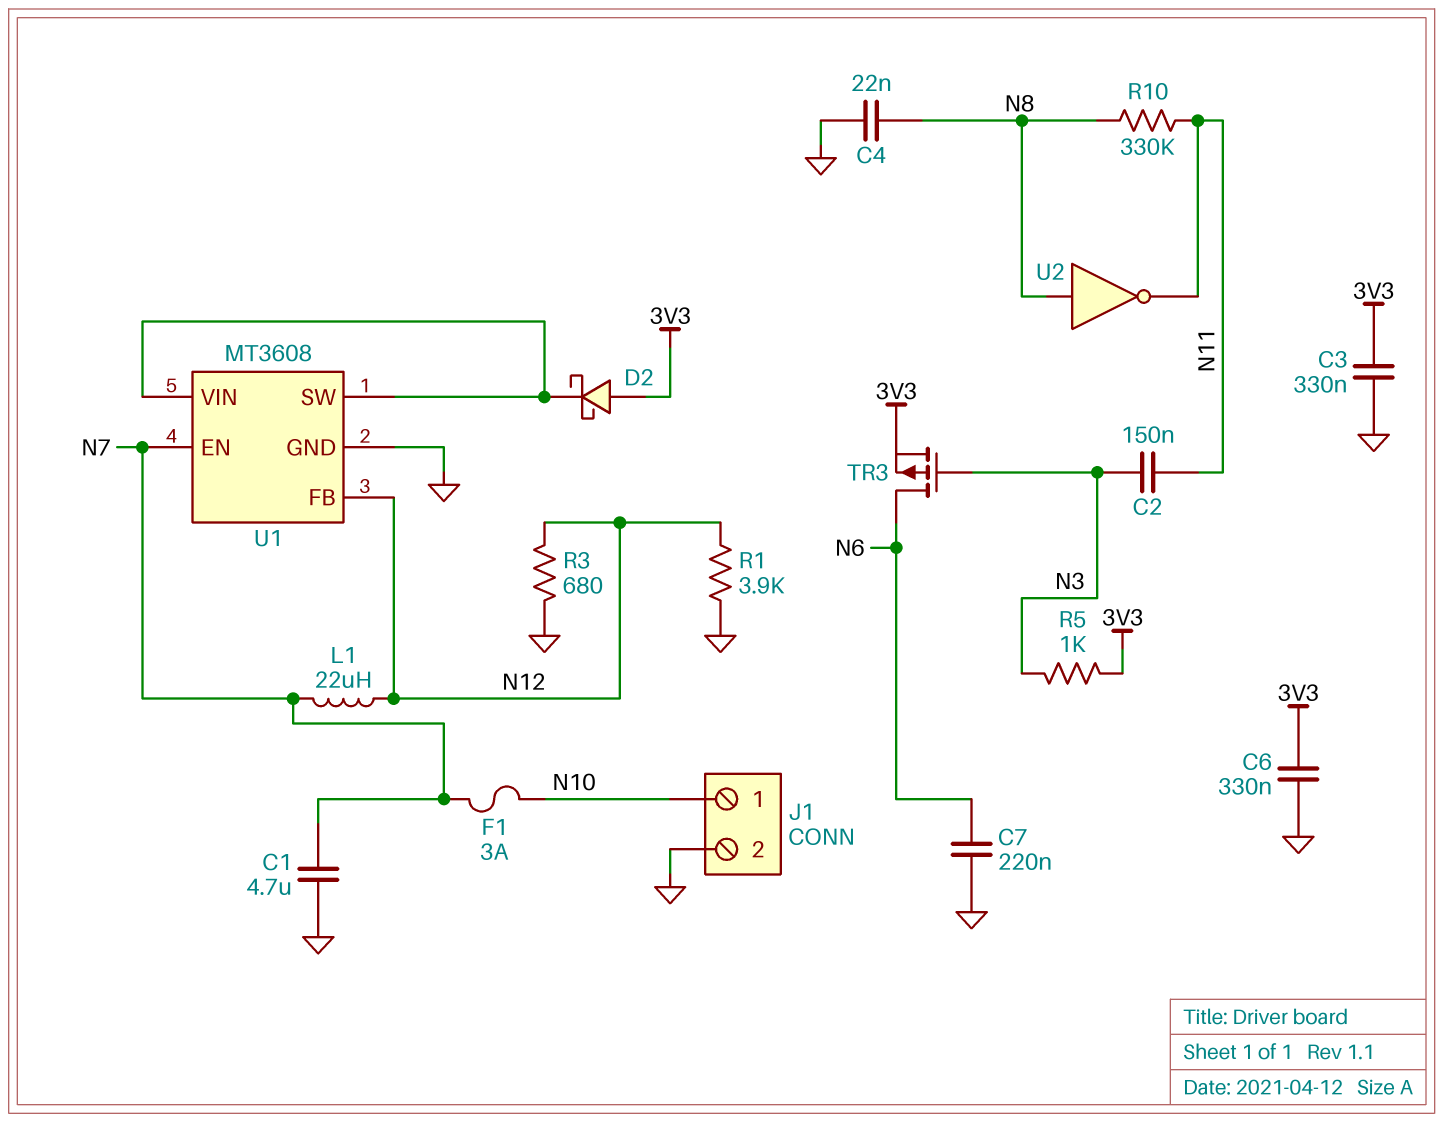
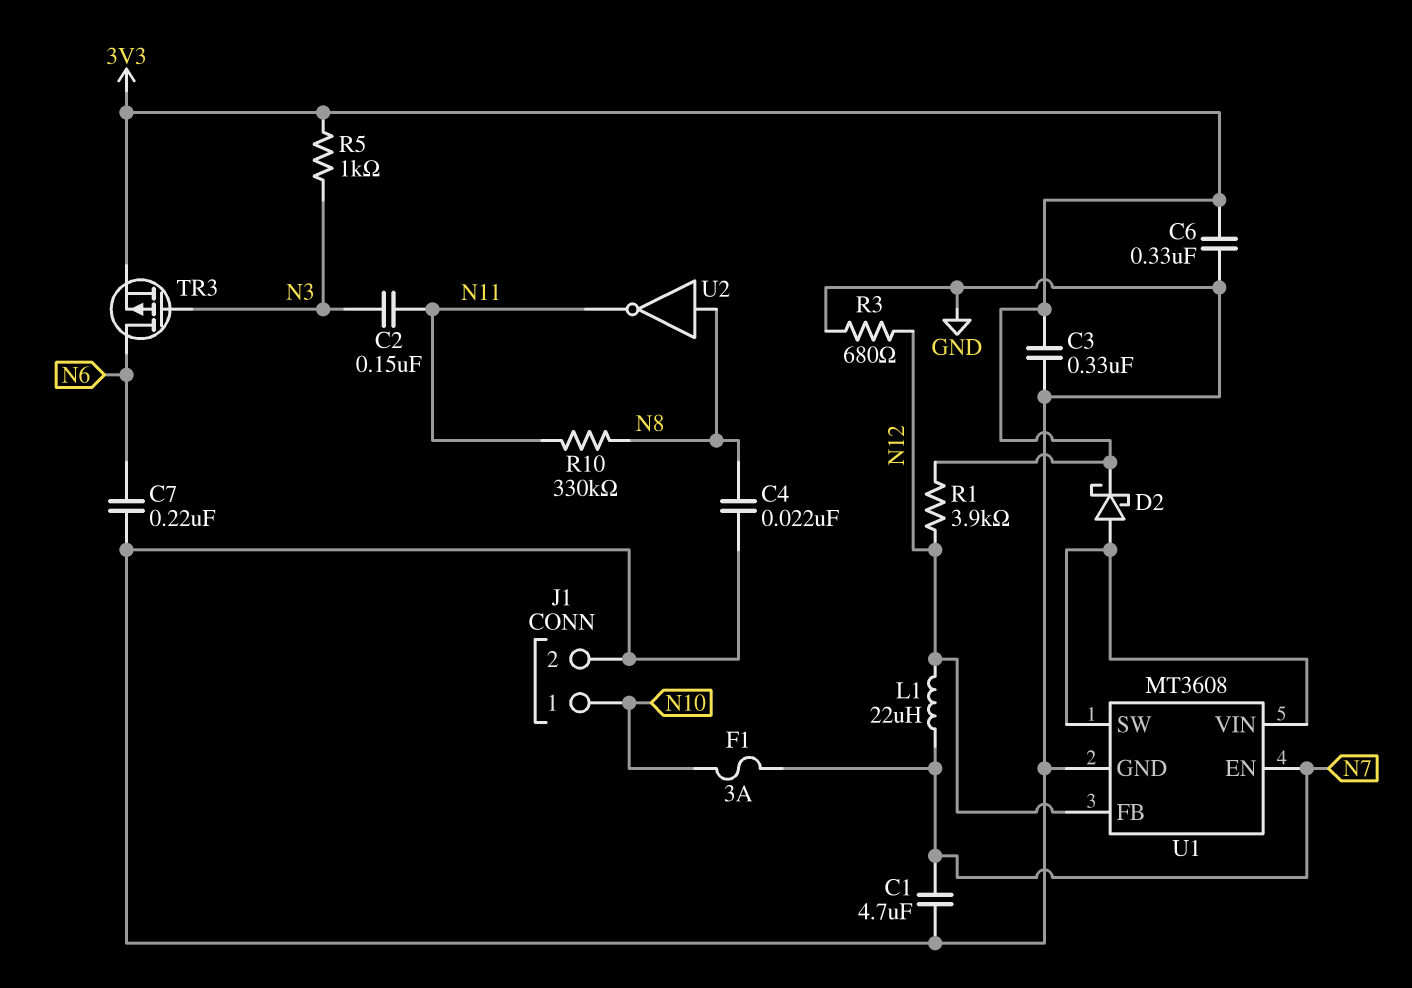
D2: schottky (A 3V3, K U1/SW) -> schottky (A U1/SW, K 3V3)
R1: 3.9k (GND, N12) -> 3.9k (3V3, N12)

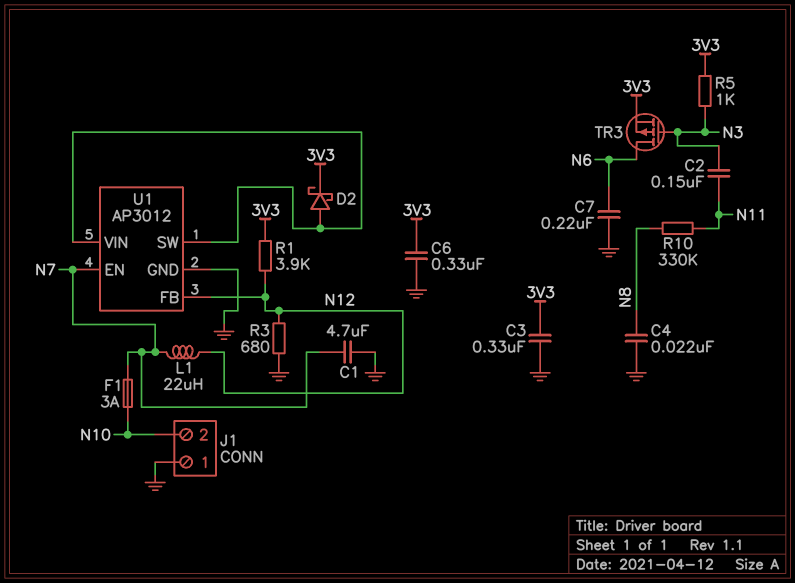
J1 pin 1: N10 -> GND
J1 pin 2: GND -> N10
U1: MT3608 -> AP3012
U2: NOT (in N8, out N11) -> none

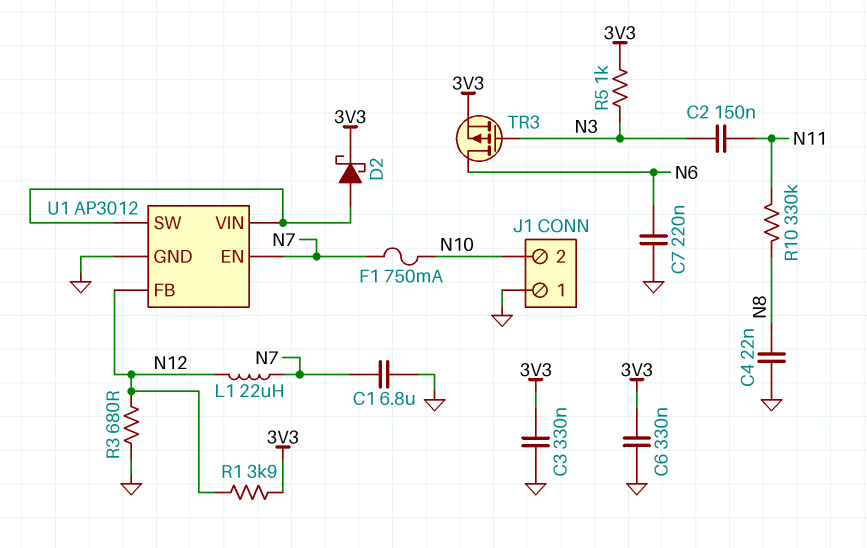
C1: 4.7uF (GND, N7) -> 6.8uF (GND, N7)
F1: 3A (N7, N10) -> 750mA (N7, N10)

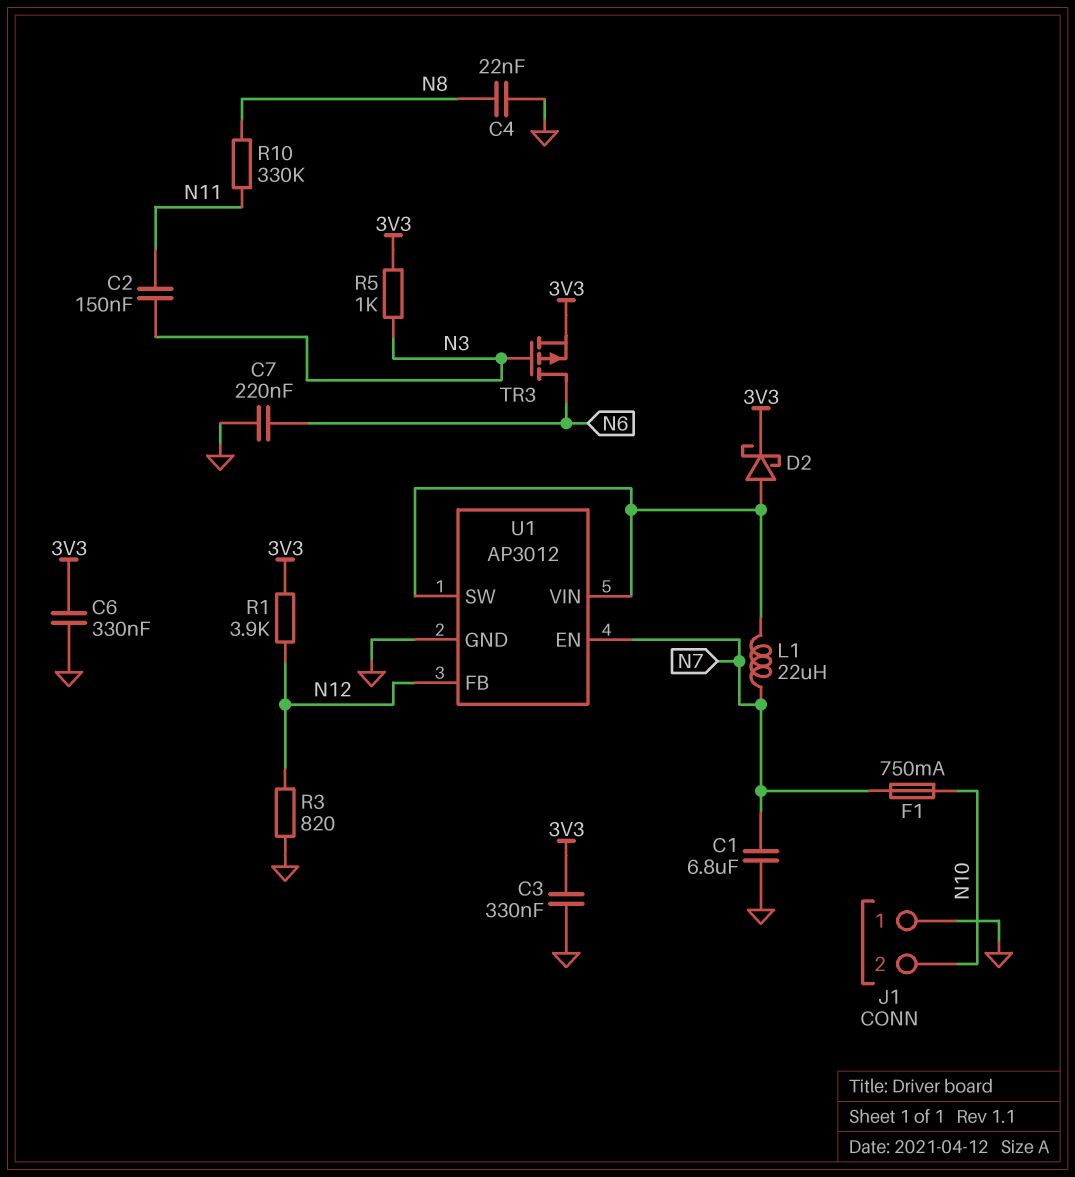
L1: 22uH (N7, N12) -> 22uH (N7, U1/SW)
R3: 680 (GND, N12) -> 820 (GND, N12)

